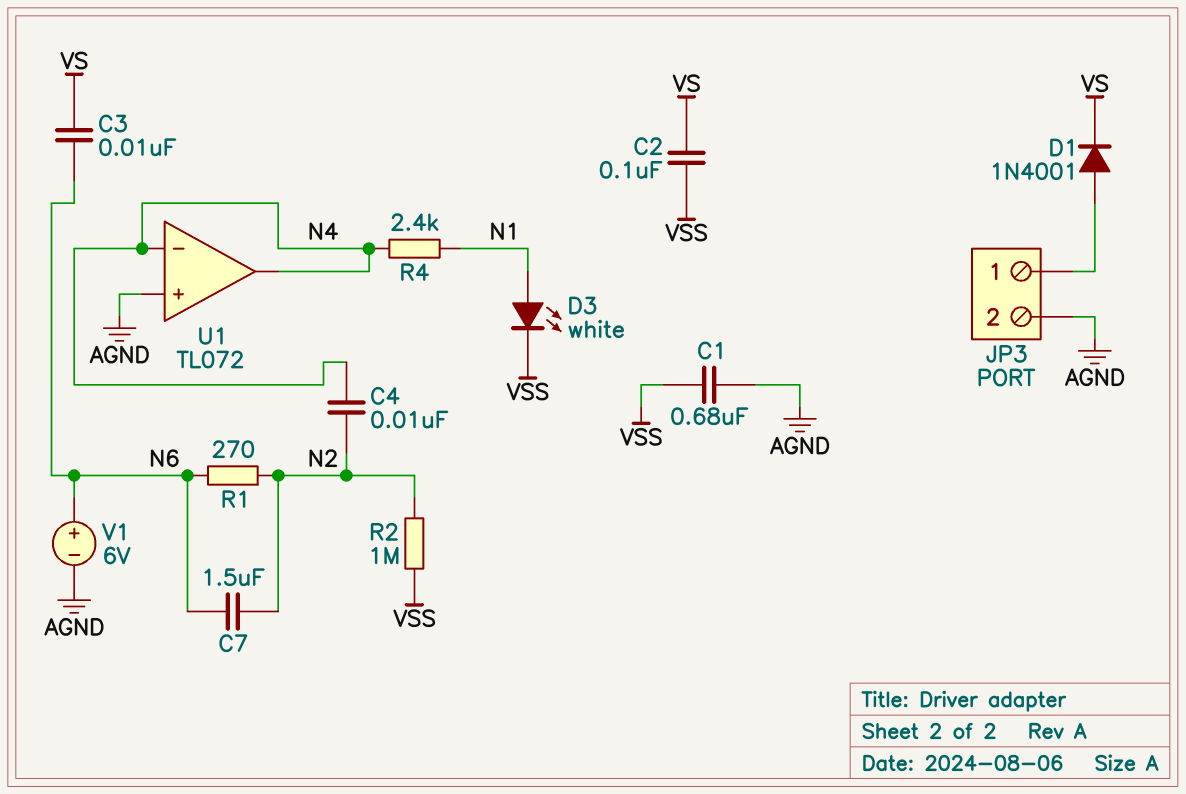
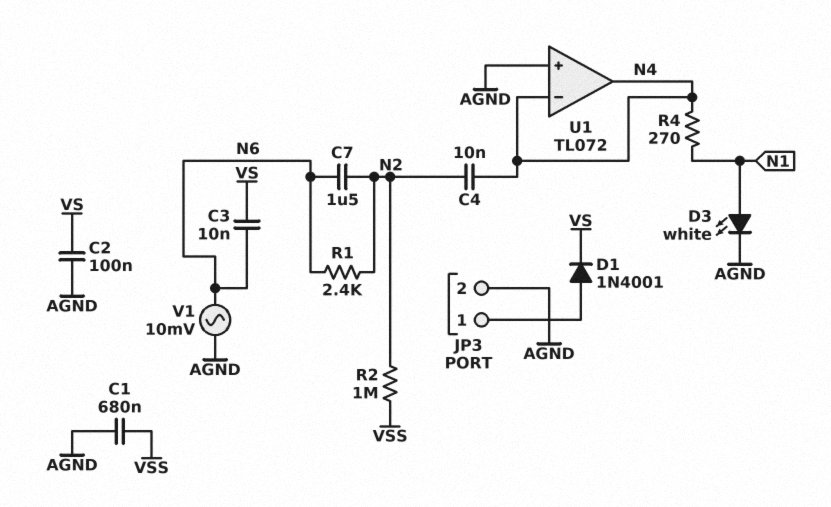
C2: 100nF (VS, VSS) -> 100nF (AGND, VS)
D3: LED white (A N1, K VSS) -> LED white (A N1, K AGND)
R1: 270 (N2, N6) -> 2.4k (N2, N6)
R4: 2.4k (N1, N4) -> 270 (N1, N4)
V1: 6V (plus N6, minus AGND) -> AC 10mV (AGND, N6)

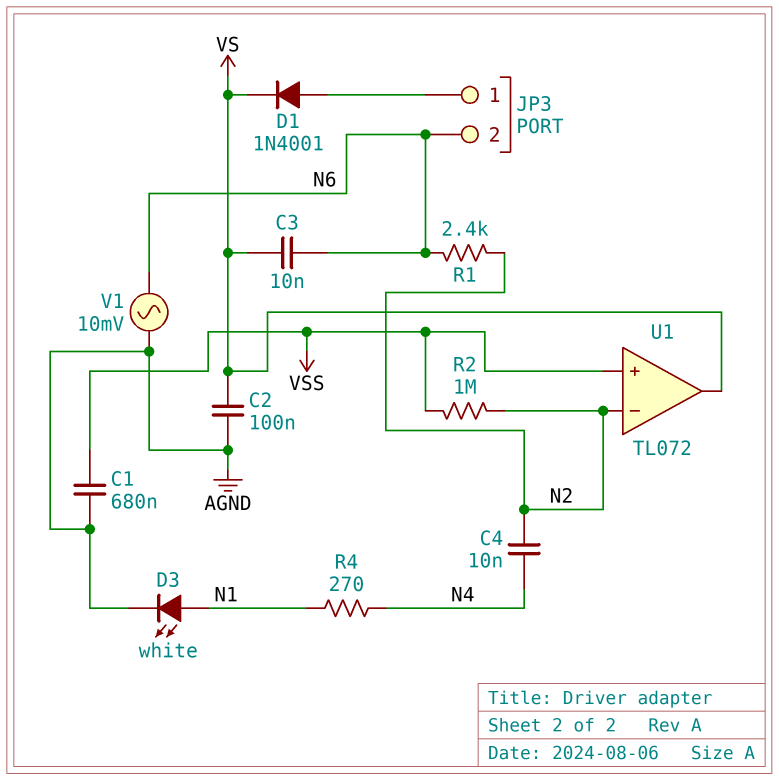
C7: 1.5uF (N2, N6) -> none
JP3 pin 2: AGND -> N6
U1 pin in+: AGND -> VSS
U1 pin in-: N4 -> N2
U1 pin out: N4 -> VS

